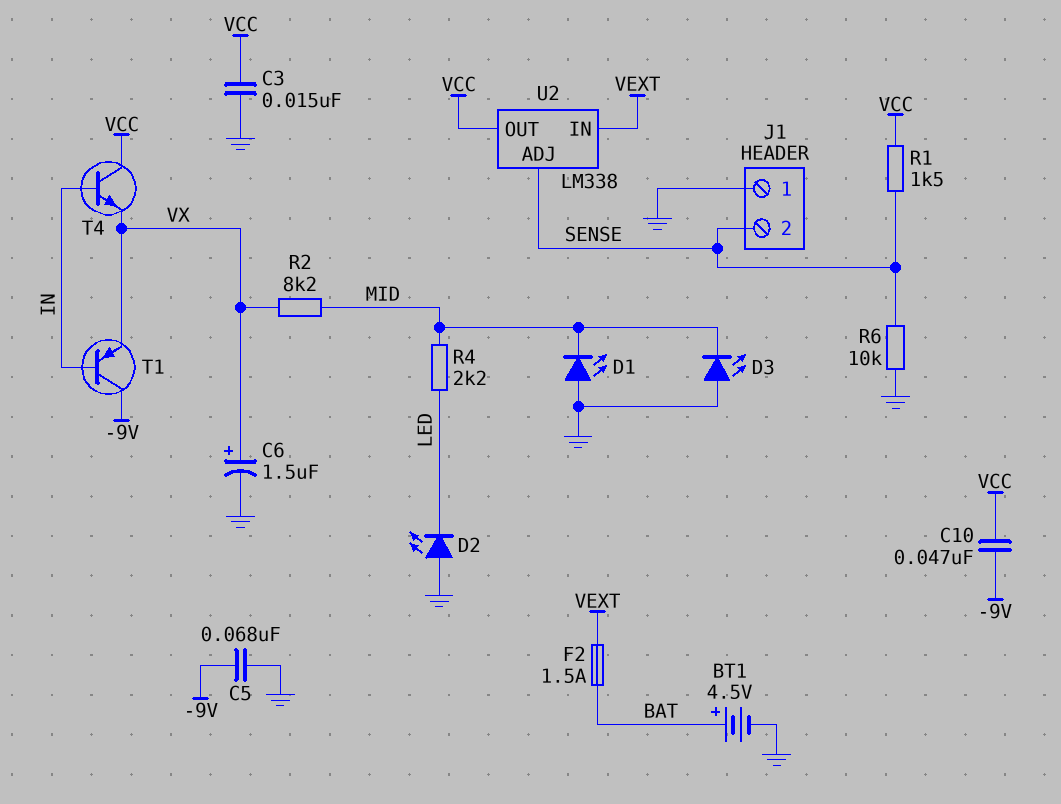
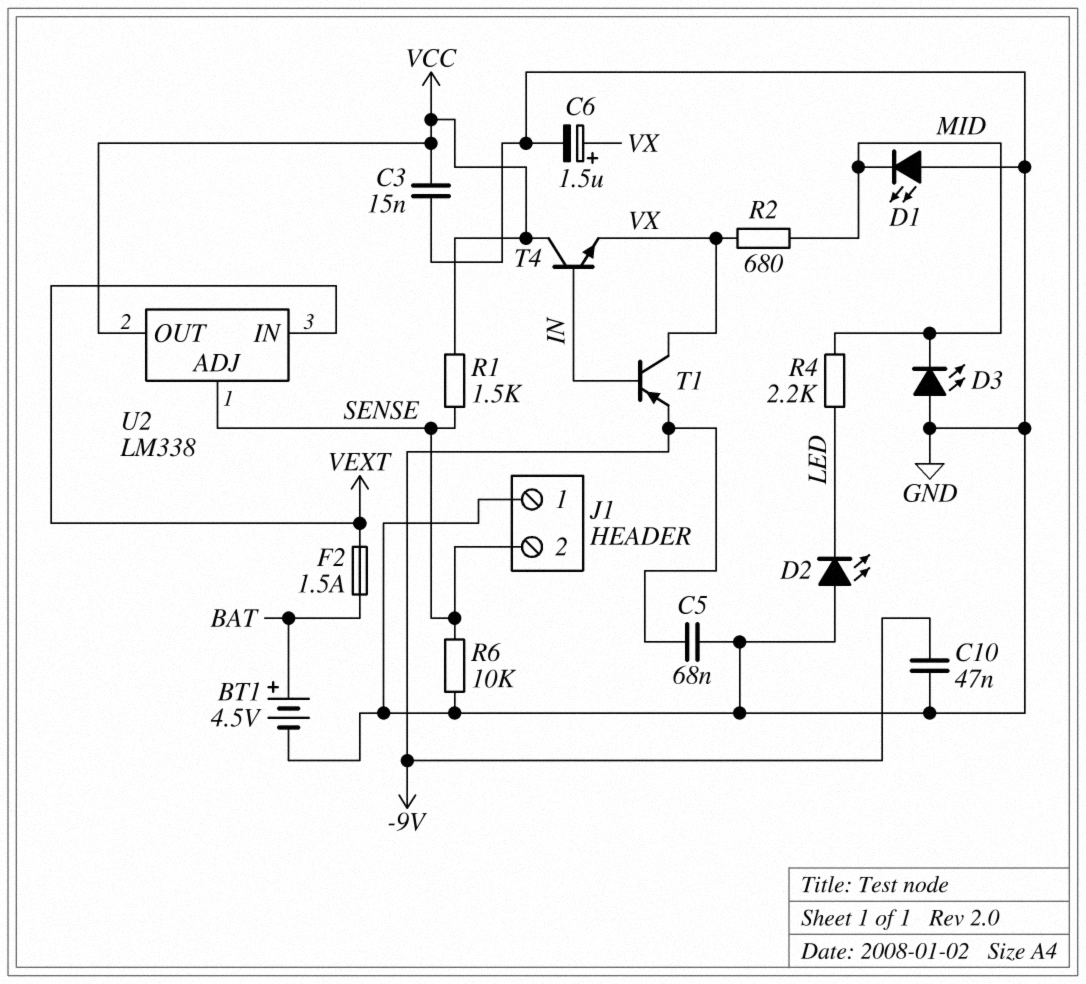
C10: 47nF (-9V, VCC) -> 47nF (-9V, GND)
R2: 8.2k (MID, VX) -> 680 (MID, VX)
T1: PNP (B IN, C -9V, E VX) -> PNP (B IN, C VX, E -9V)

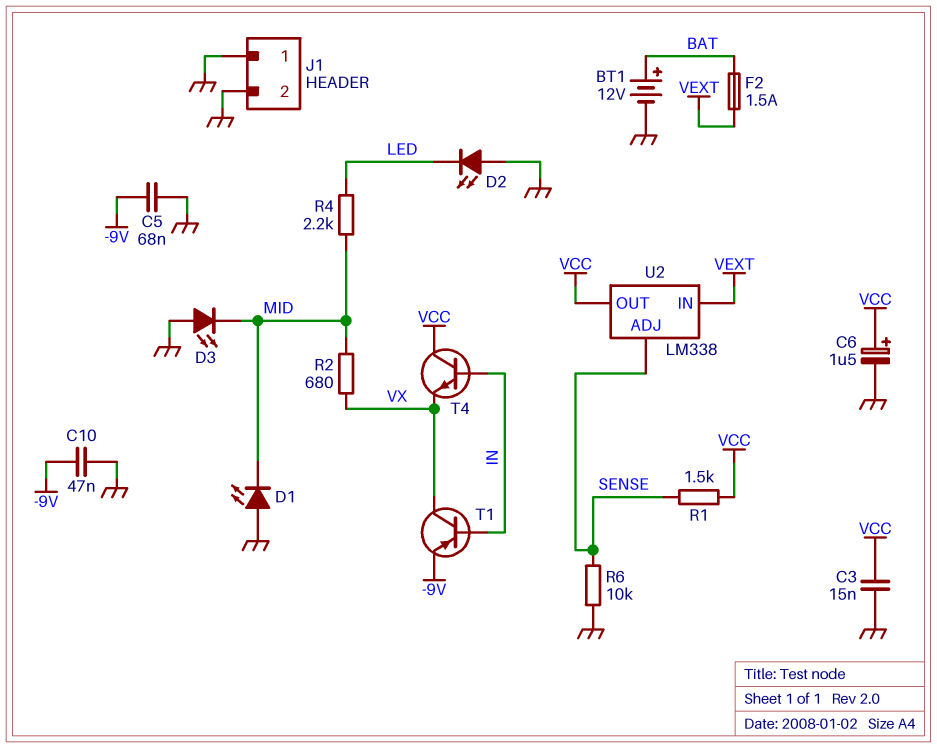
BT1: 4.5V (plus BAT, minus GND) -> 12V (plus BAT, minus GND)
C6: 1.5uF (plus VX, minus GND) -> 1.5uF (plus VCC, minus GND)
J1 pin 2: SENSE -> GND

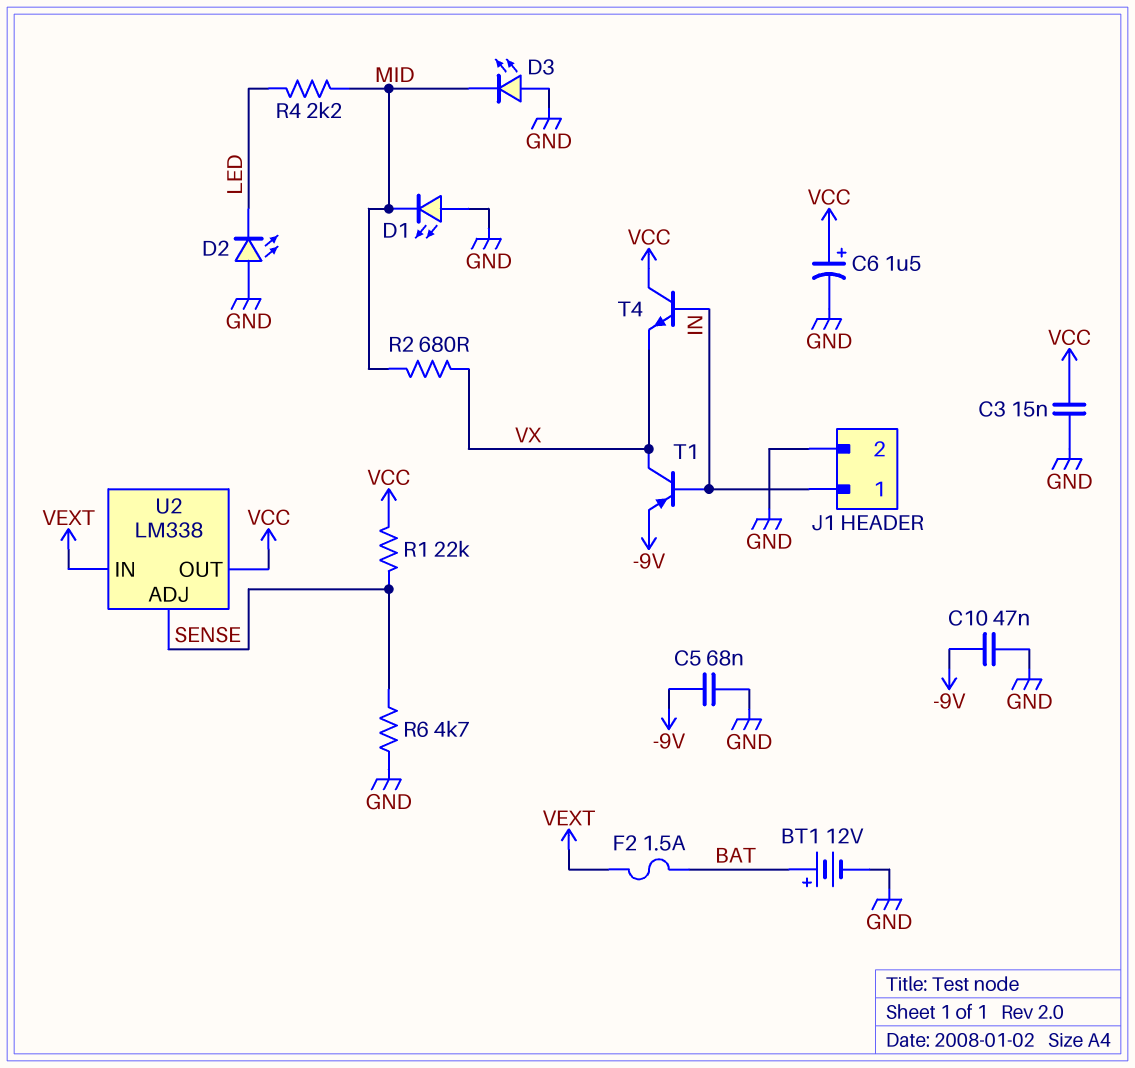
J1 pin 1: GND -> IN
R1: 1.5k (SENSE, VCC) -> 22k (SENSE, VCC)
R6: 10k (GND, SENSE) -> 4.7k (GND, SENSE)

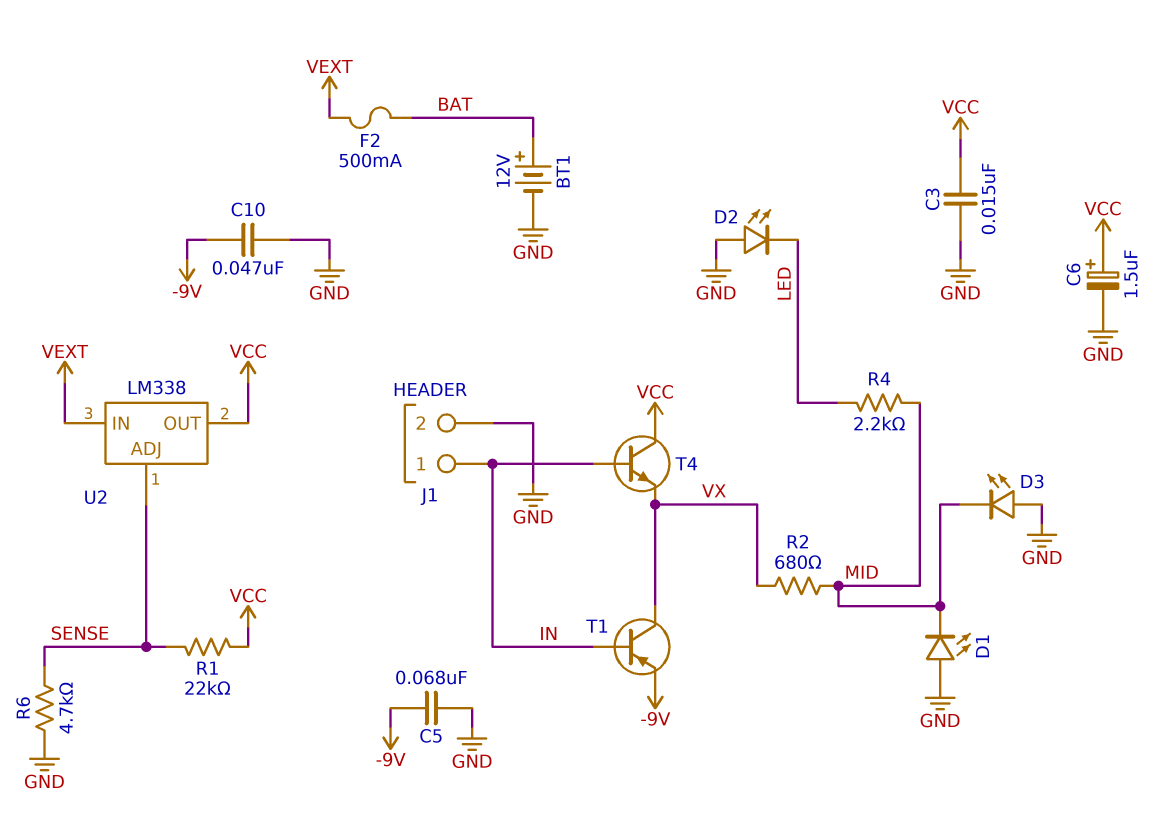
F2: 1.5A (BAT, VEXT) -> 500mA (BAT, VEXT)

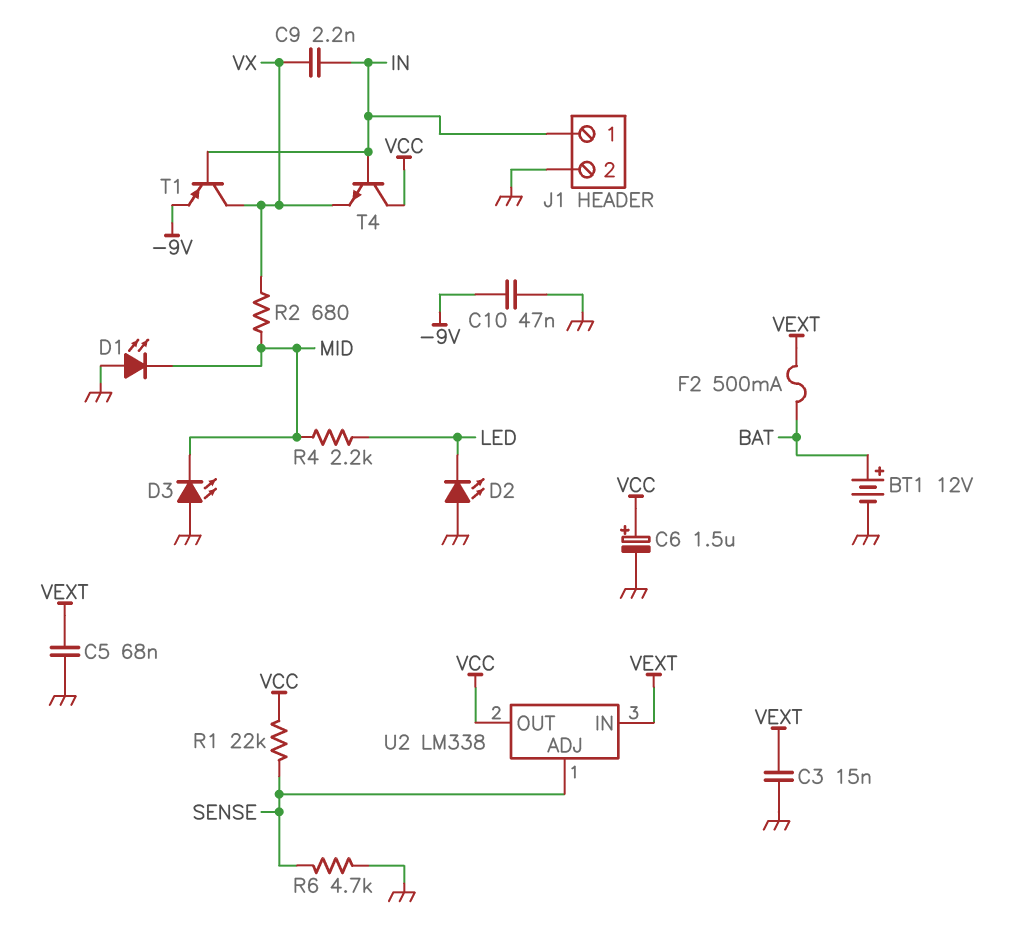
C3: 15nF (GND, VCC) -> 15nF (GND, VEXT)
C5: 68nF (-9V, GND) -> 68nF (GND, VEXT)
C9: none -> 2.2nF (IN, VX)

